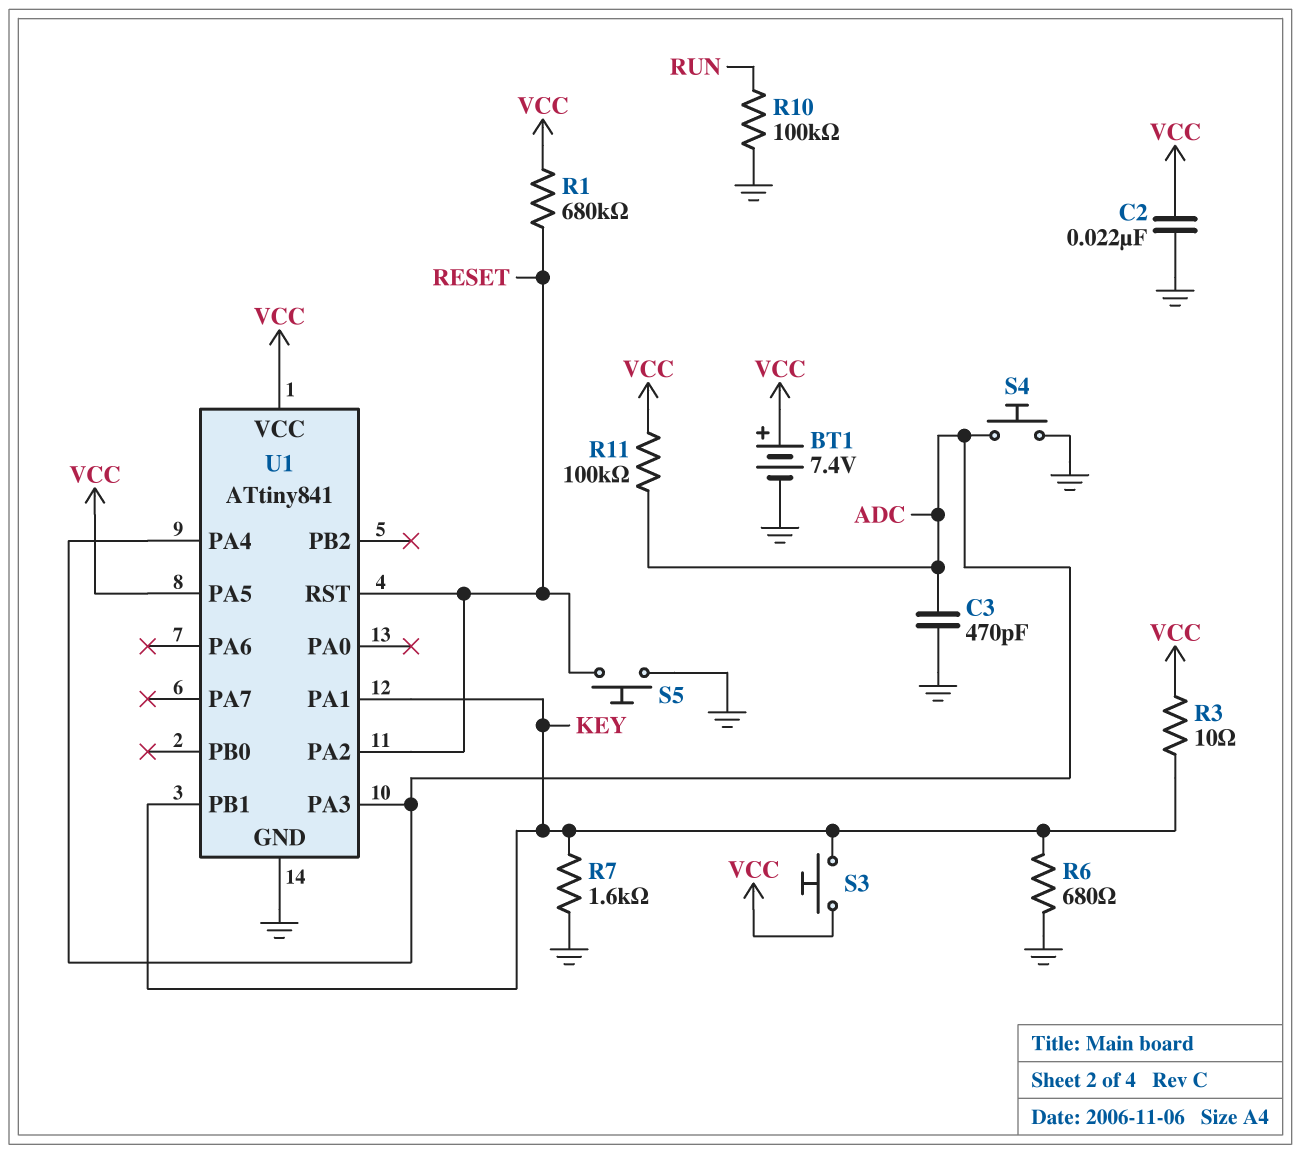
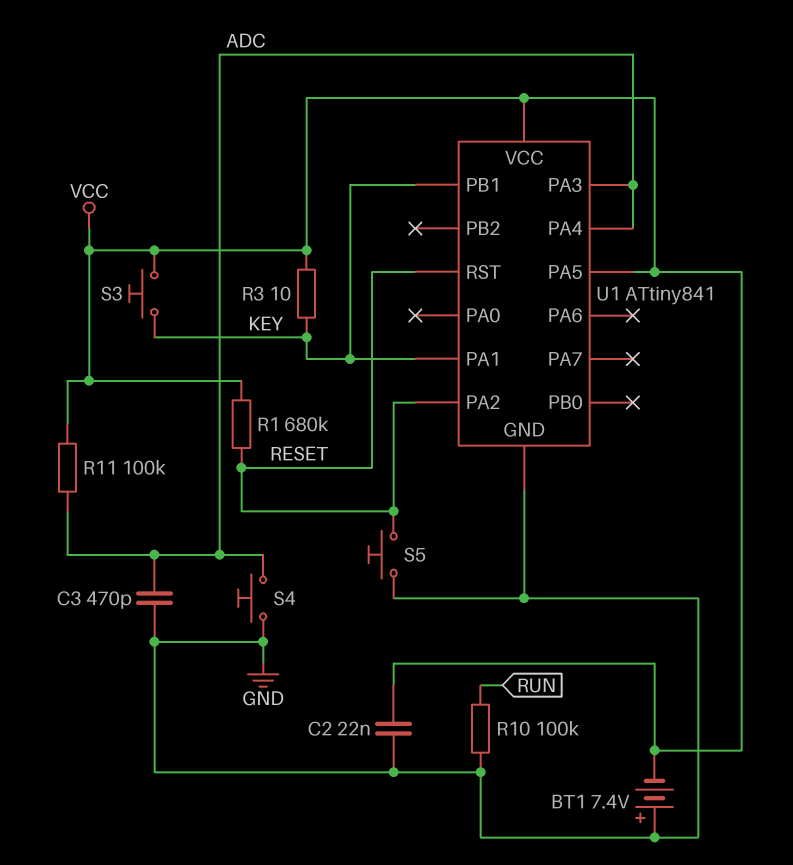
BT1: 7.4V (plus VCC, minus GND) -> 7.4V (plus GND, minus VCC)
R6: 680 (GND, KEY) -> none
R7: 1.6k (GND, KEY) -> none

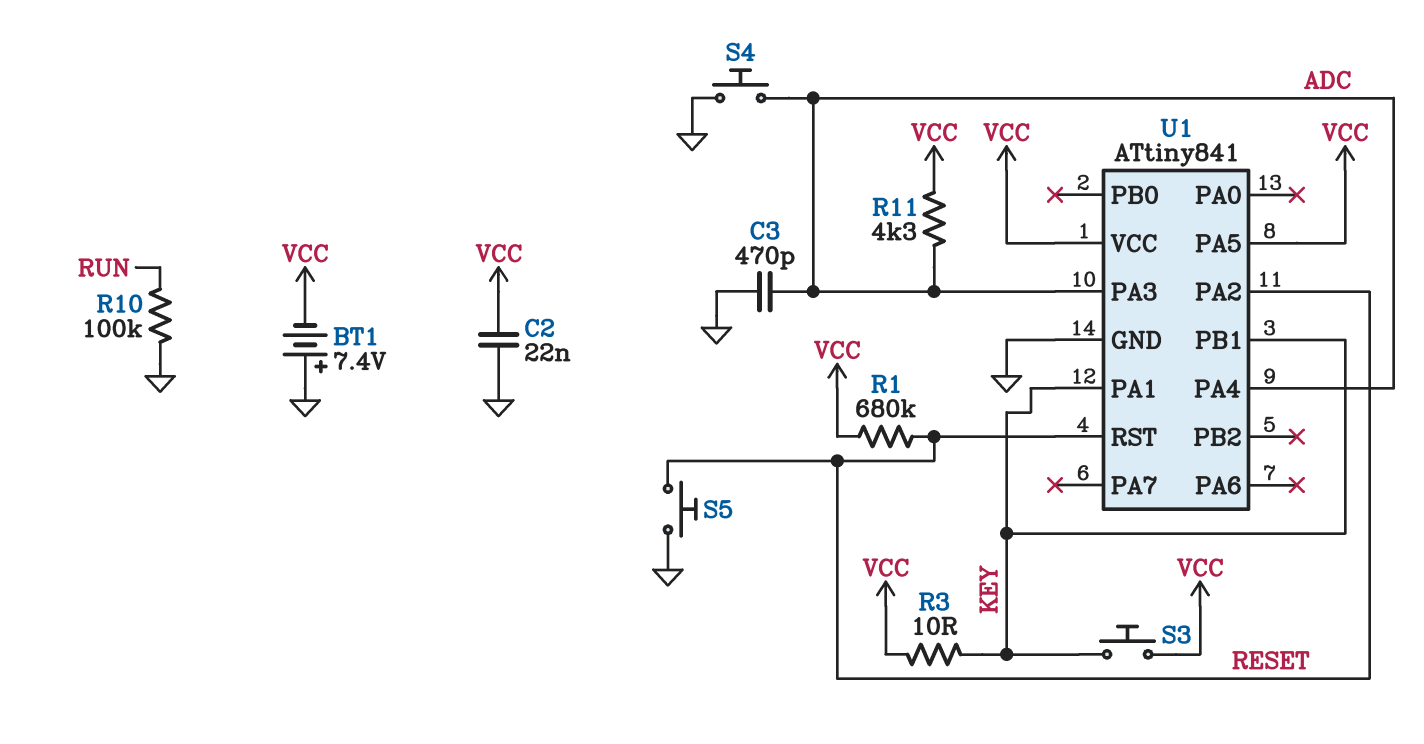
R11: 100k (ADC, VCC) -> 4.3k (ADC, VCC)

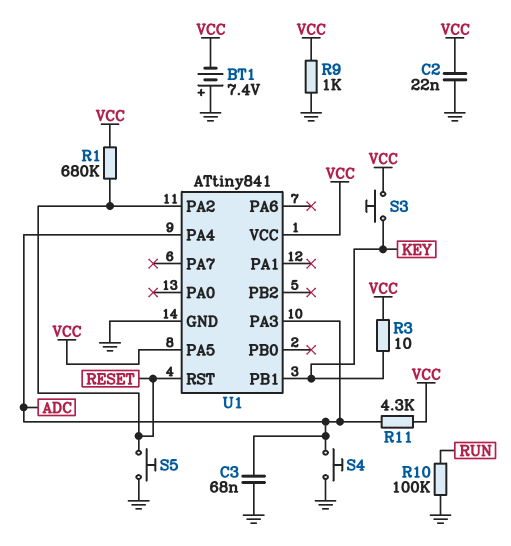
C3: 470pF (ADC, GND) -> 68nF (ADC, GND)
R9: none -> 1k (GND, VCC)
U1 pin PA1: KEY -> none

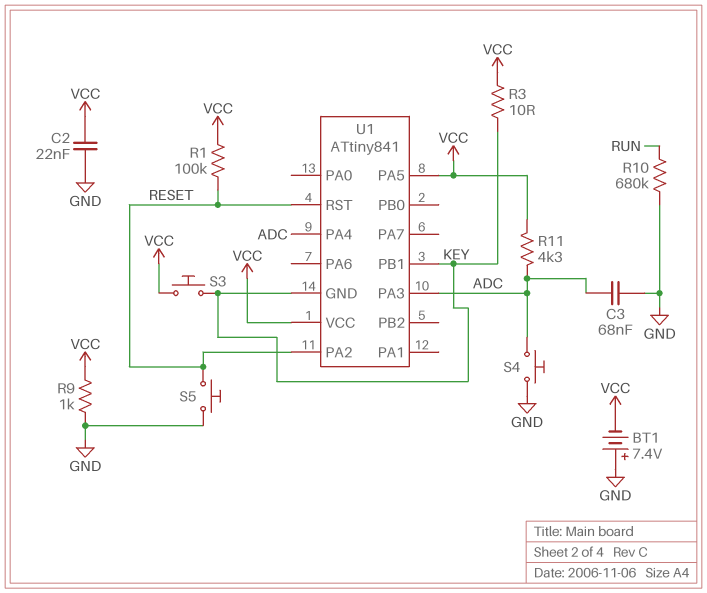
R1: 680k (RESET, VCC) -> 100k (RESET, VCC)
R10: 100k (GND, RUN) -> 680k (GND, RUN)
U1 pin GND: GND -> KEY

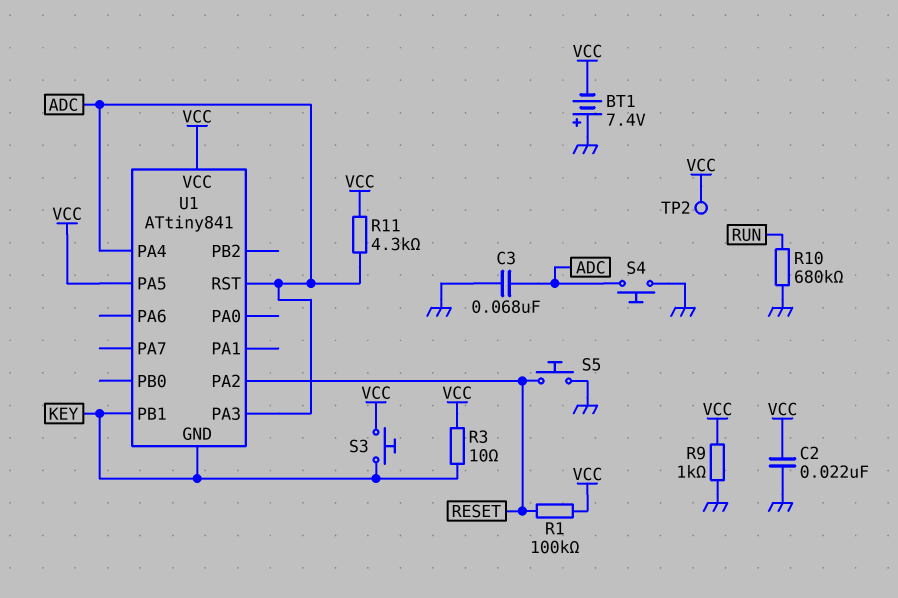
TP2: none -> test point (VCC)
U1 pin RST: RESET -> ADC

